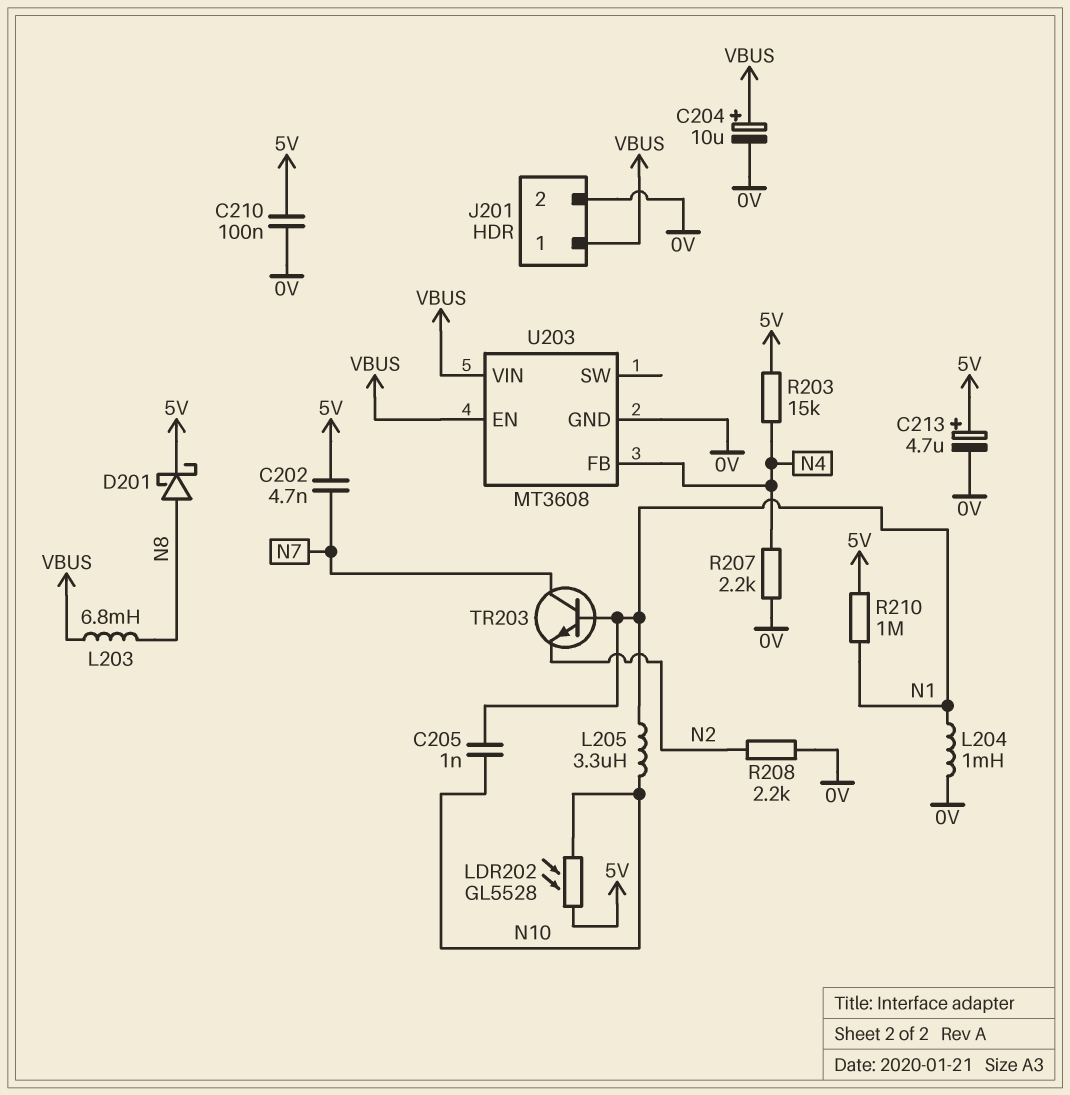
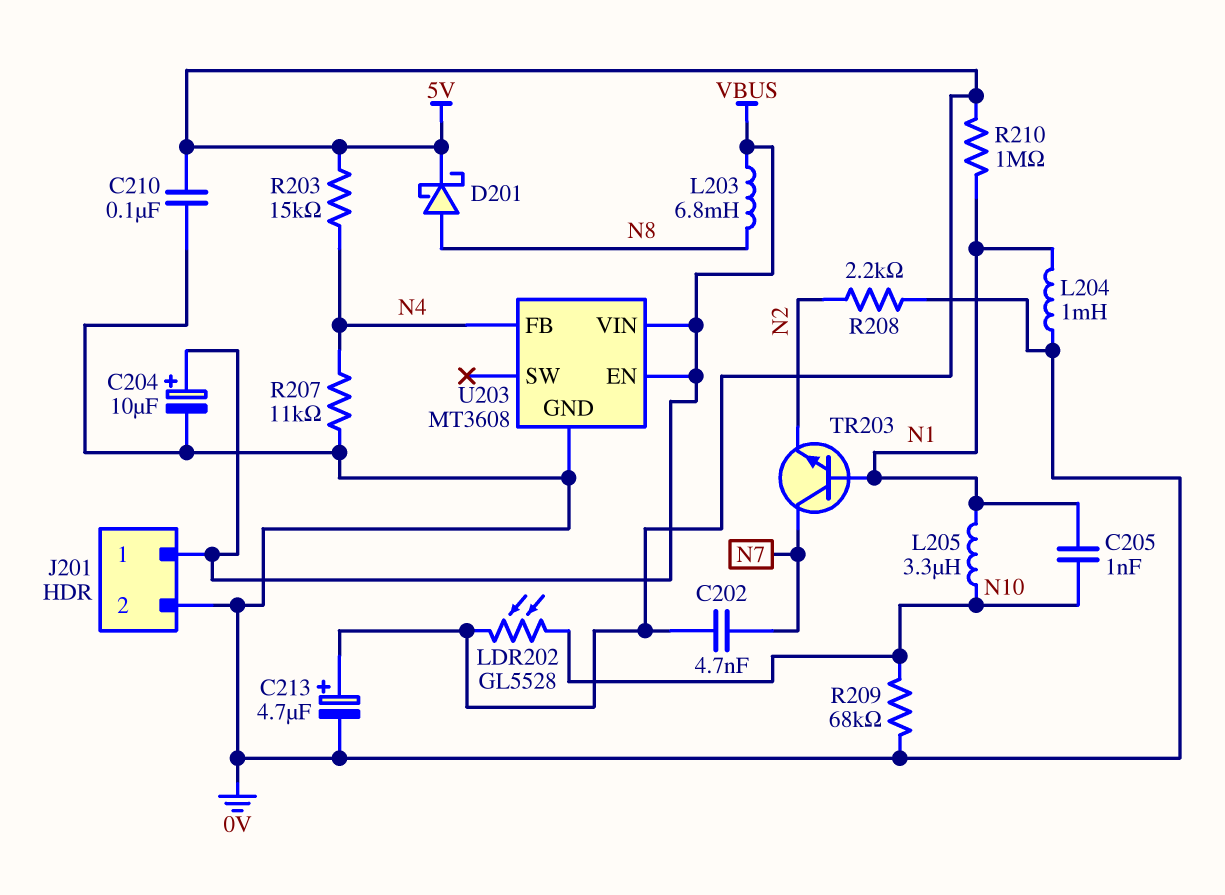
R207: 2.2k (0V, N4) -> 11k (0V, N4)
R209: none -> 68k (0V, N10)

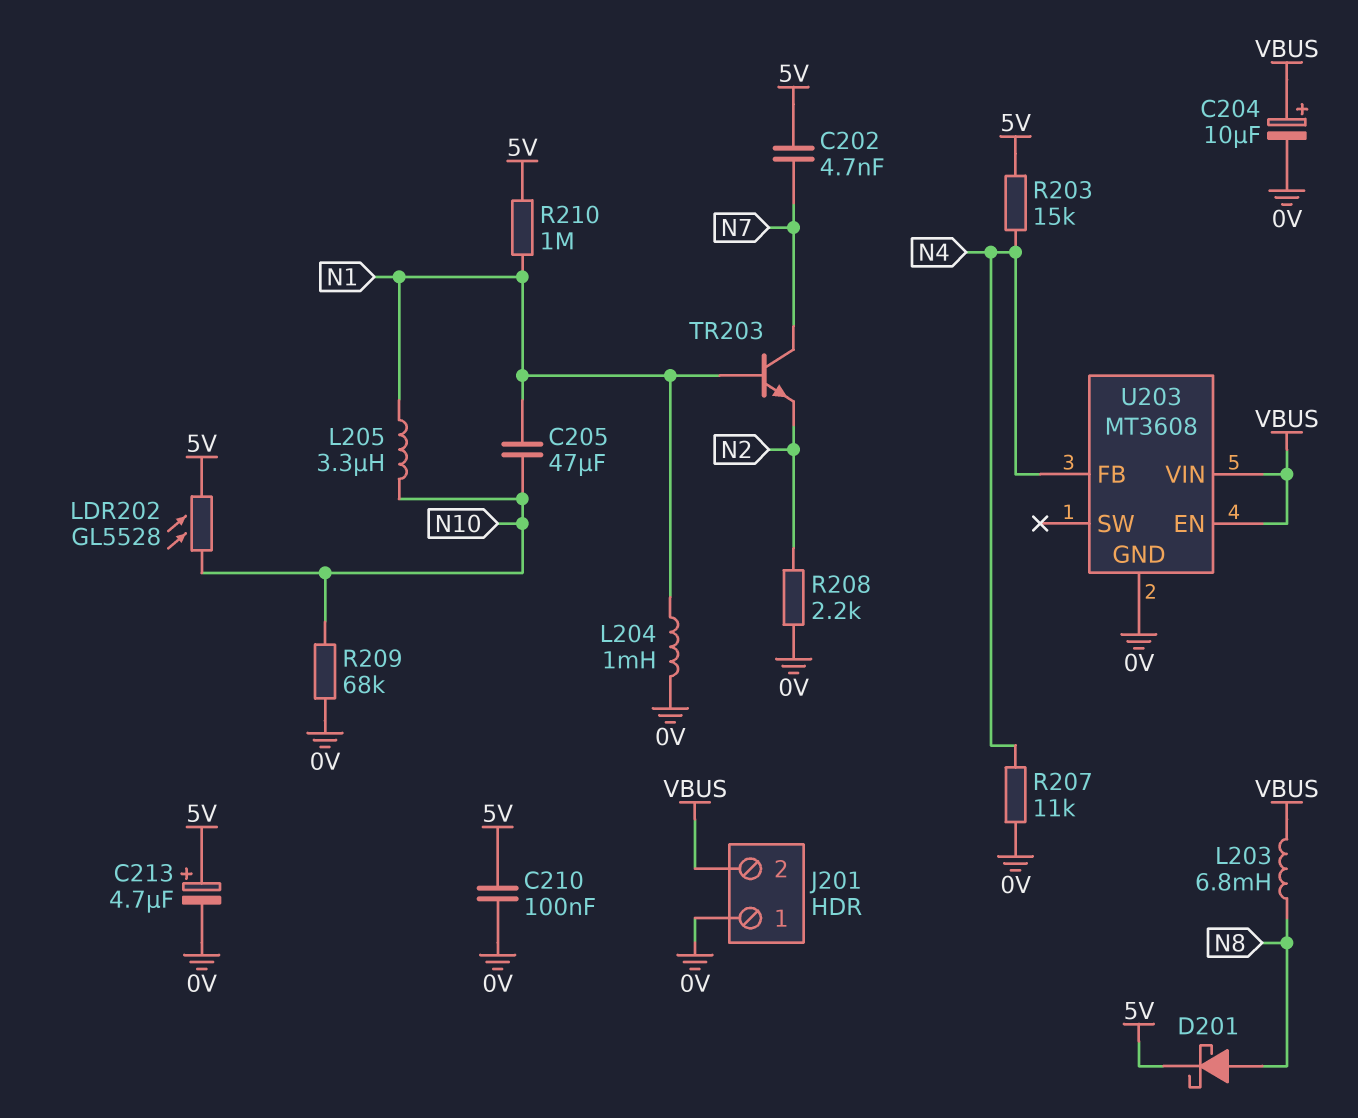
C205: 1nF (N1, N10) -> 47uF (N1, N10)
J201 pin 1: VBUS -> 0V
J201 pin 2: 0V -> VBUS

